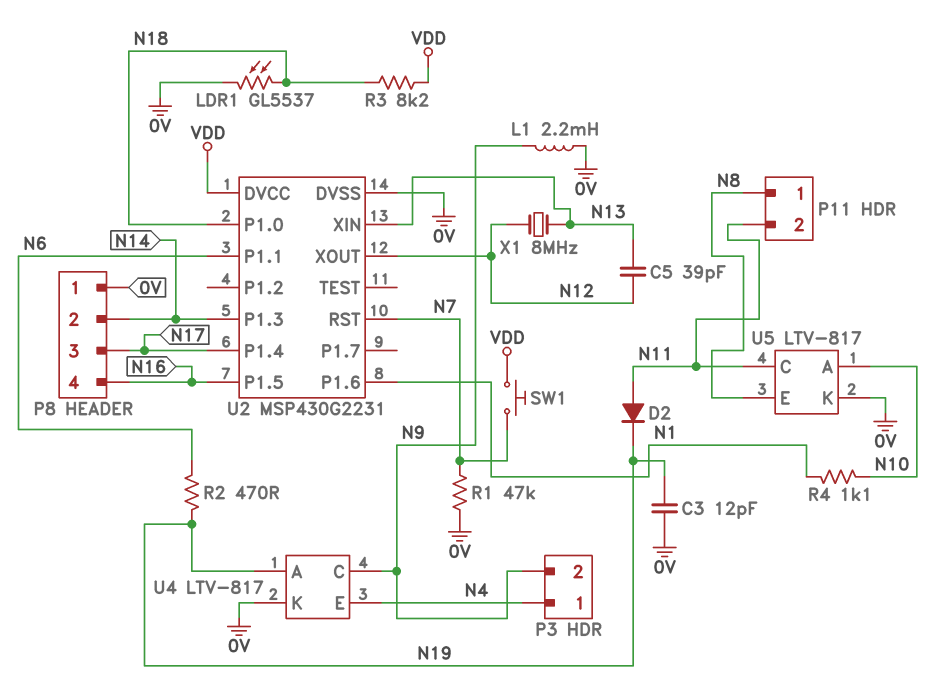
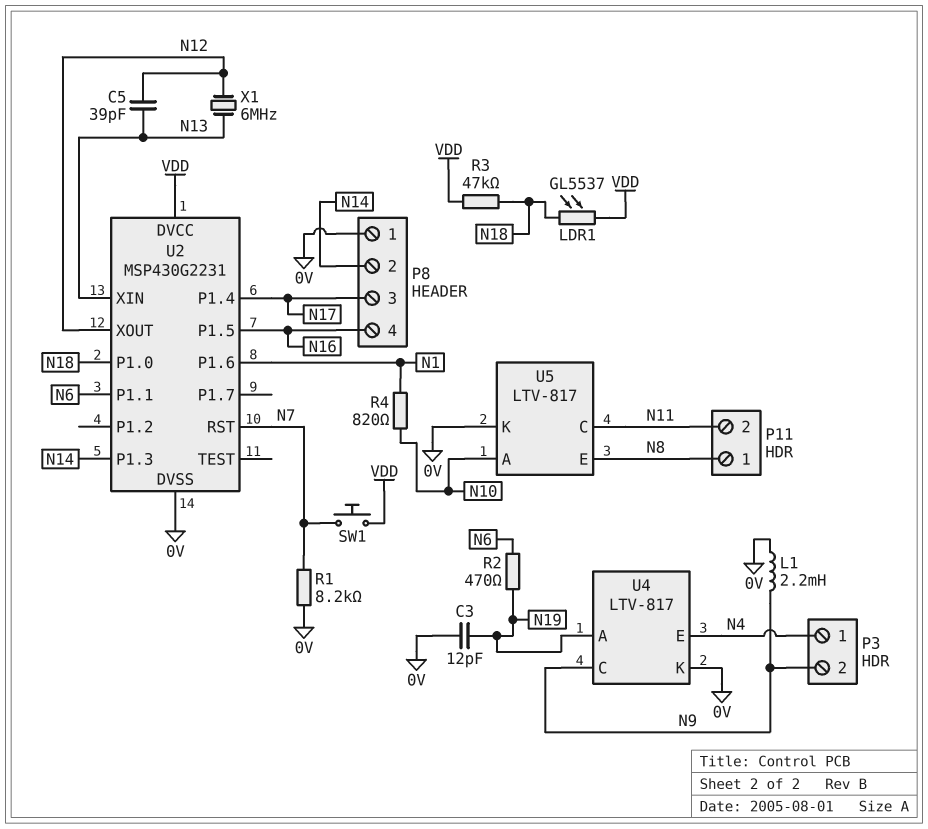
D2: diode (A N11, K N19) -> none
LDR1: GL5537 (0V, N18) -> GL5537 (N18, VDD)
R1: 47k (0V, N7) -> 8.2k (0V, N7)
R3: 8.2k (N18, VDD) -> 47k (N18, VDD)
R4: 1.1k (N1, N10) -> 820 (N1, N10)
X1: 8MHz (N12, N13) -> 6MHz (N12, N13)

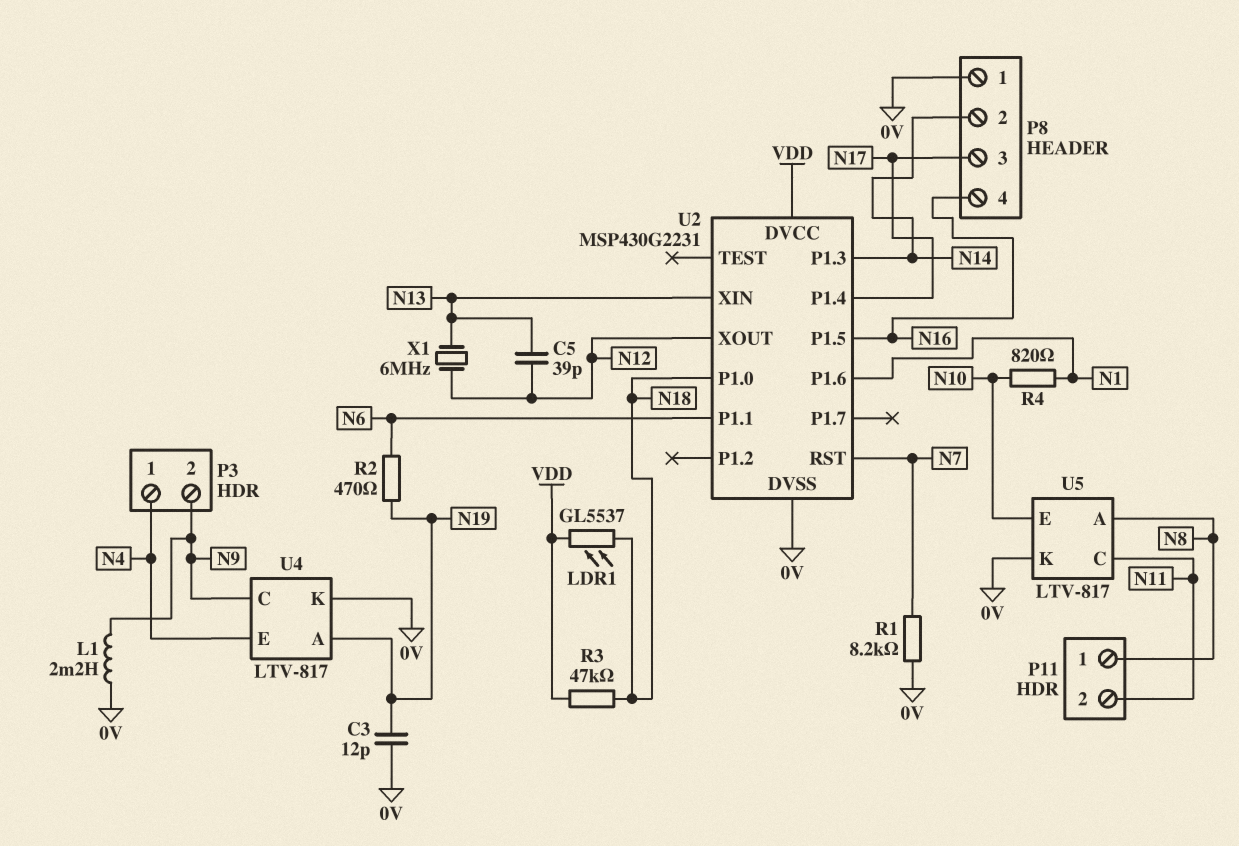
SW1: button (N7, VDD) -> none
U5 pin A: N10 -> N8
U5 pin E: N8 -> N10

